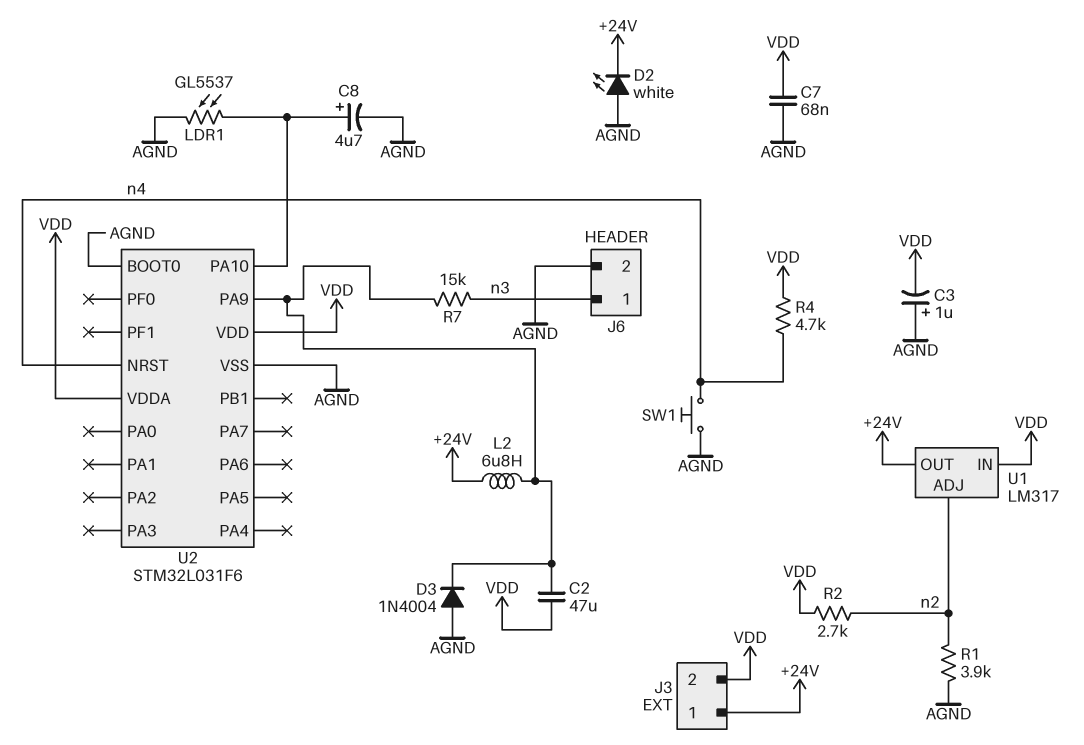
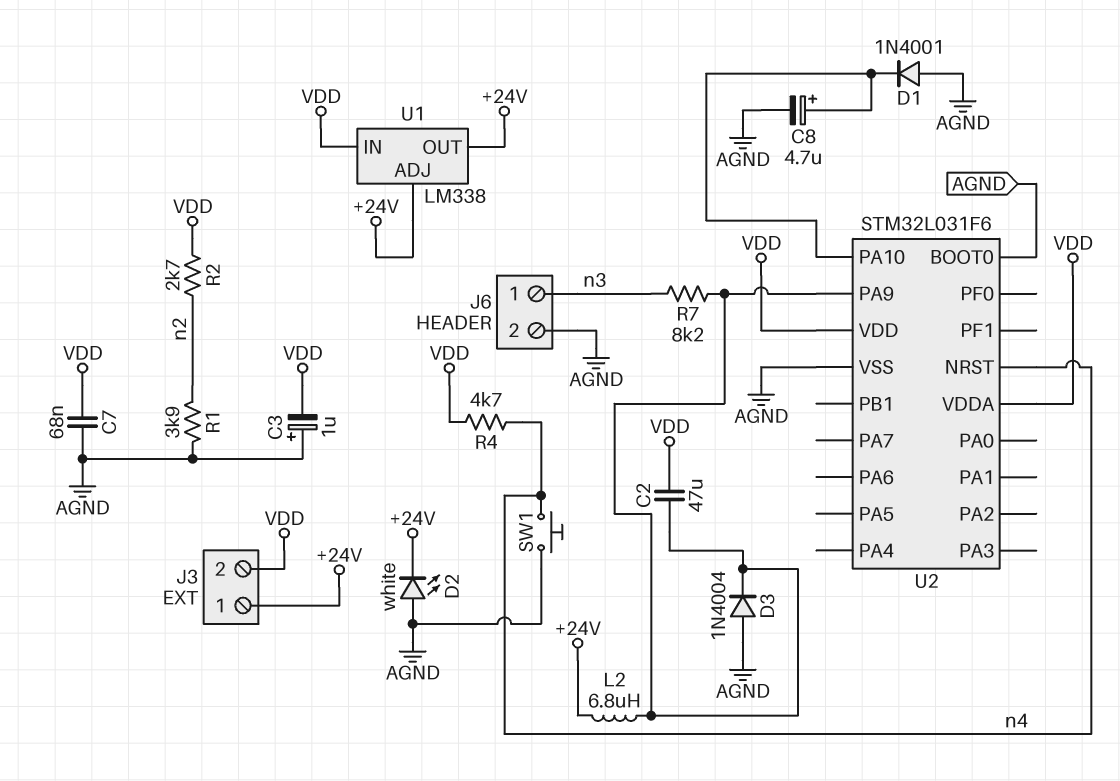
D1: none -> diode 1N4001 (A AGND, K U2/PA10)
LDR1: GL5537 (AGND, U2/PA10) -> none
R7: 15k (U2/PA9, n3) -> 8.2k (U2/PA9, n3)
U1: LM317 -> LM338
U1 pin ADJ: n2 -> +24V

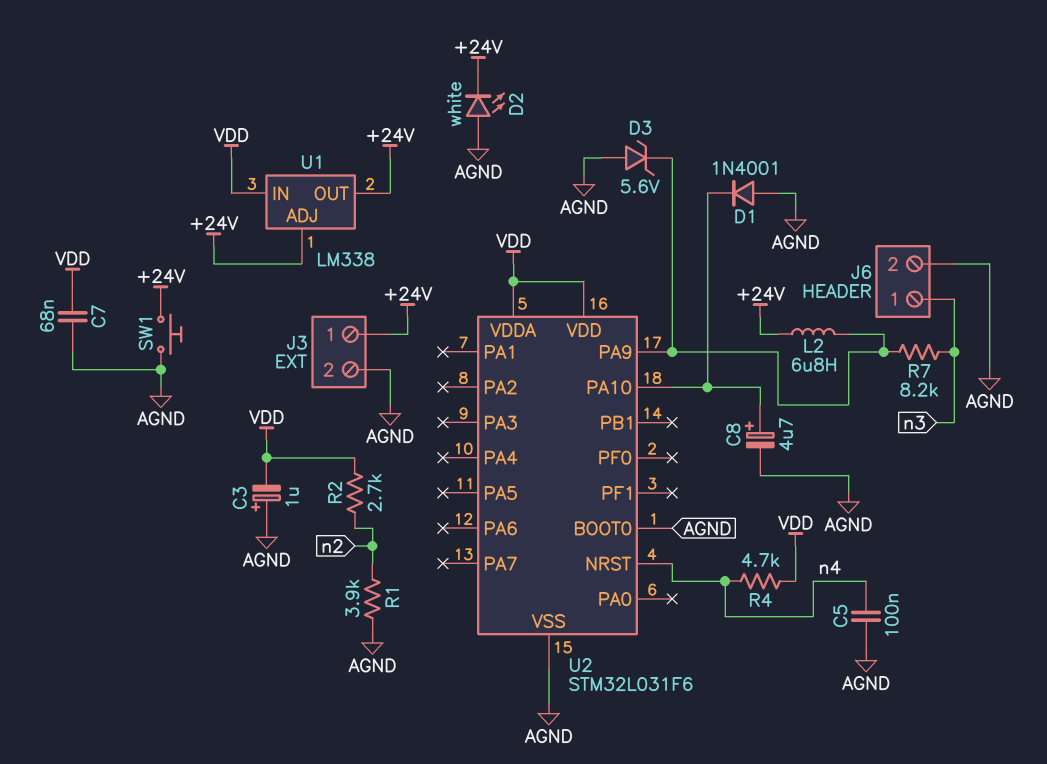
C2: 47uF (U2/PA9, VDD) -> none
C5: none -> 100nF (AGND, n4)
D3: diode 1N4004 (A AGND, K U2/PA9) -> zener 5.6V (A AGND, K U2/PA9)
J3 pin 2: VDD -> AGND
SW1: button (AGND, n4) -> button (+24V, AGND)

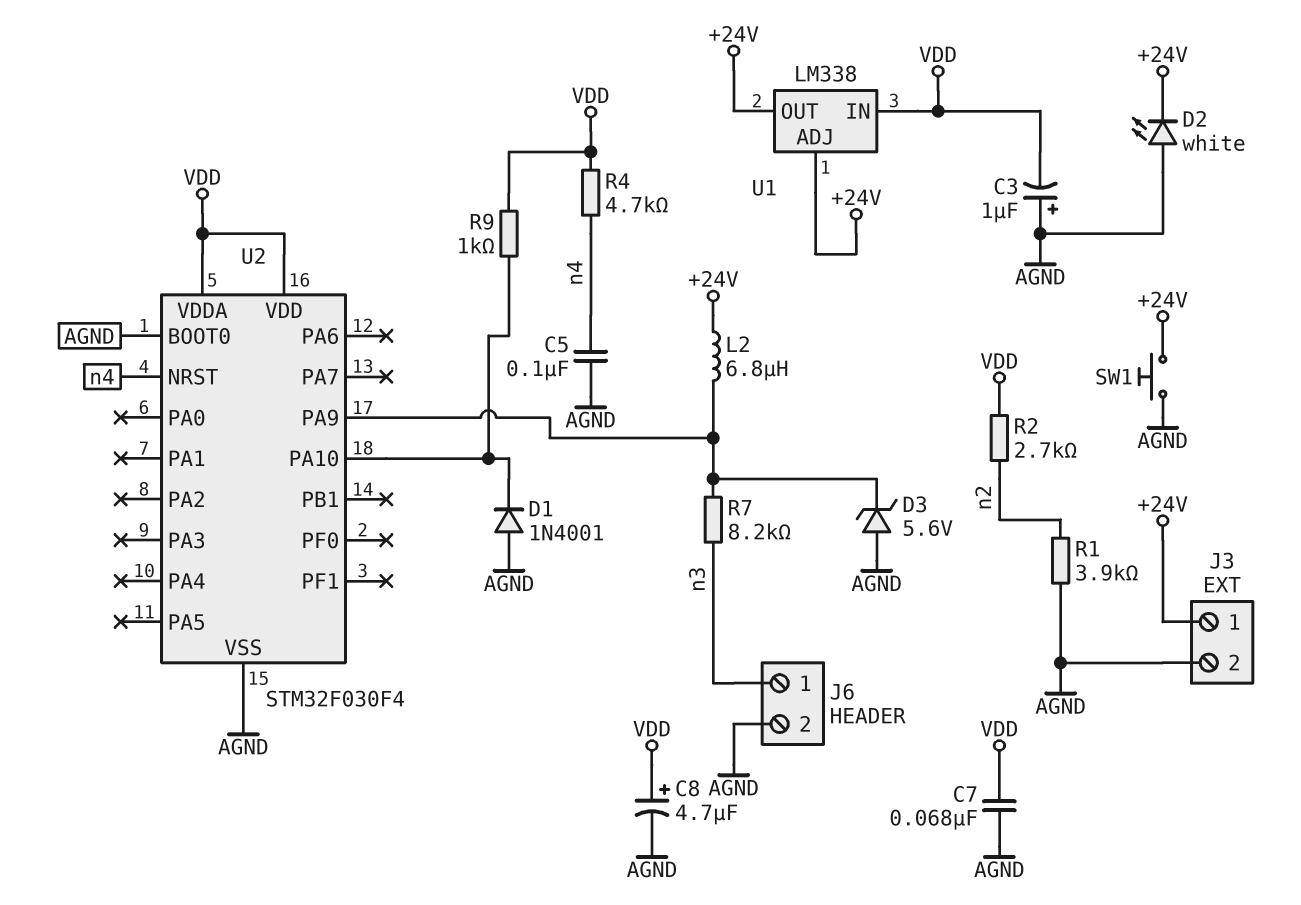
C8: 4.7uF (plus U2/PA10, minus AGND) -> 4.7uF (plus VDD, minus AGND)
R9: none -> 1k (U2/PA10, VDD)
U2: STM32L031F6 -> STM32F030F4

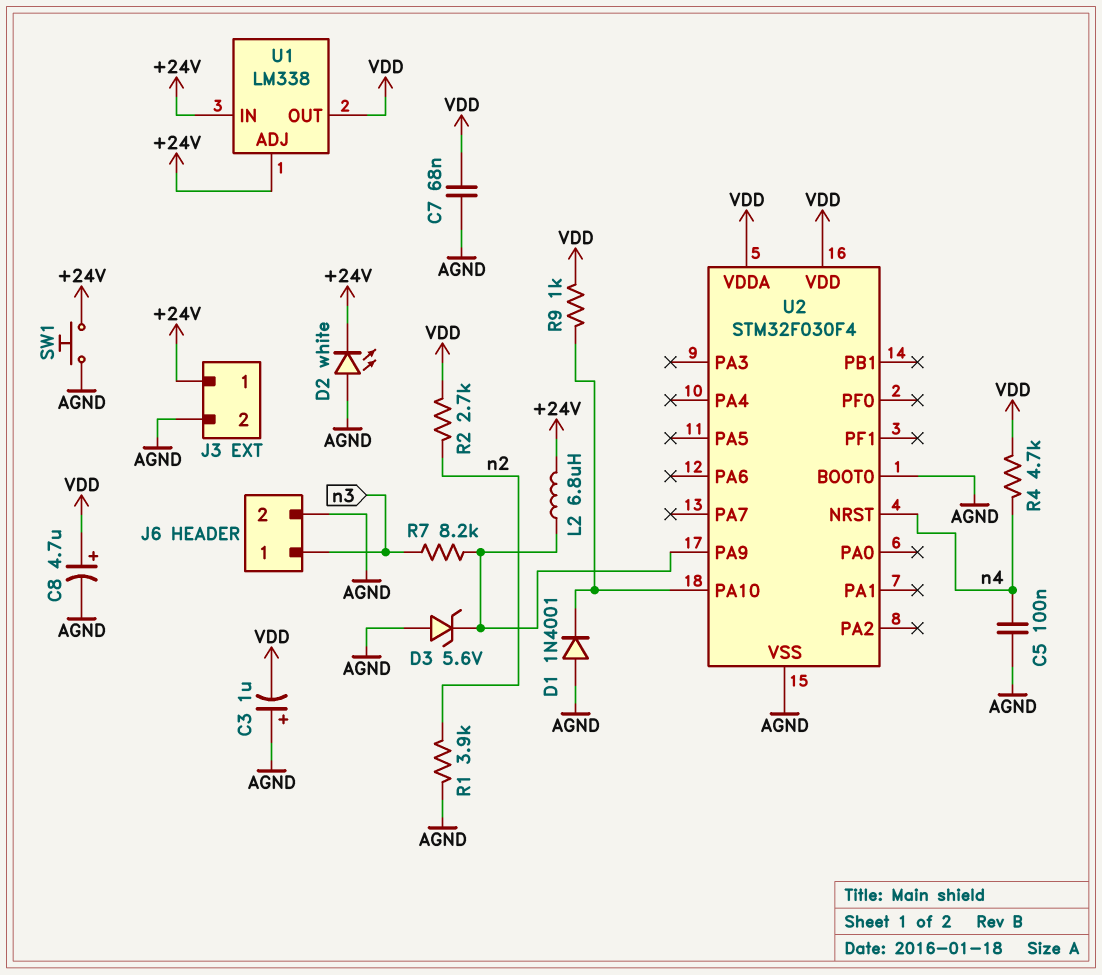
U1 pin IN: VDD -> +24V
U1 pin OUT: +24V -> VDD

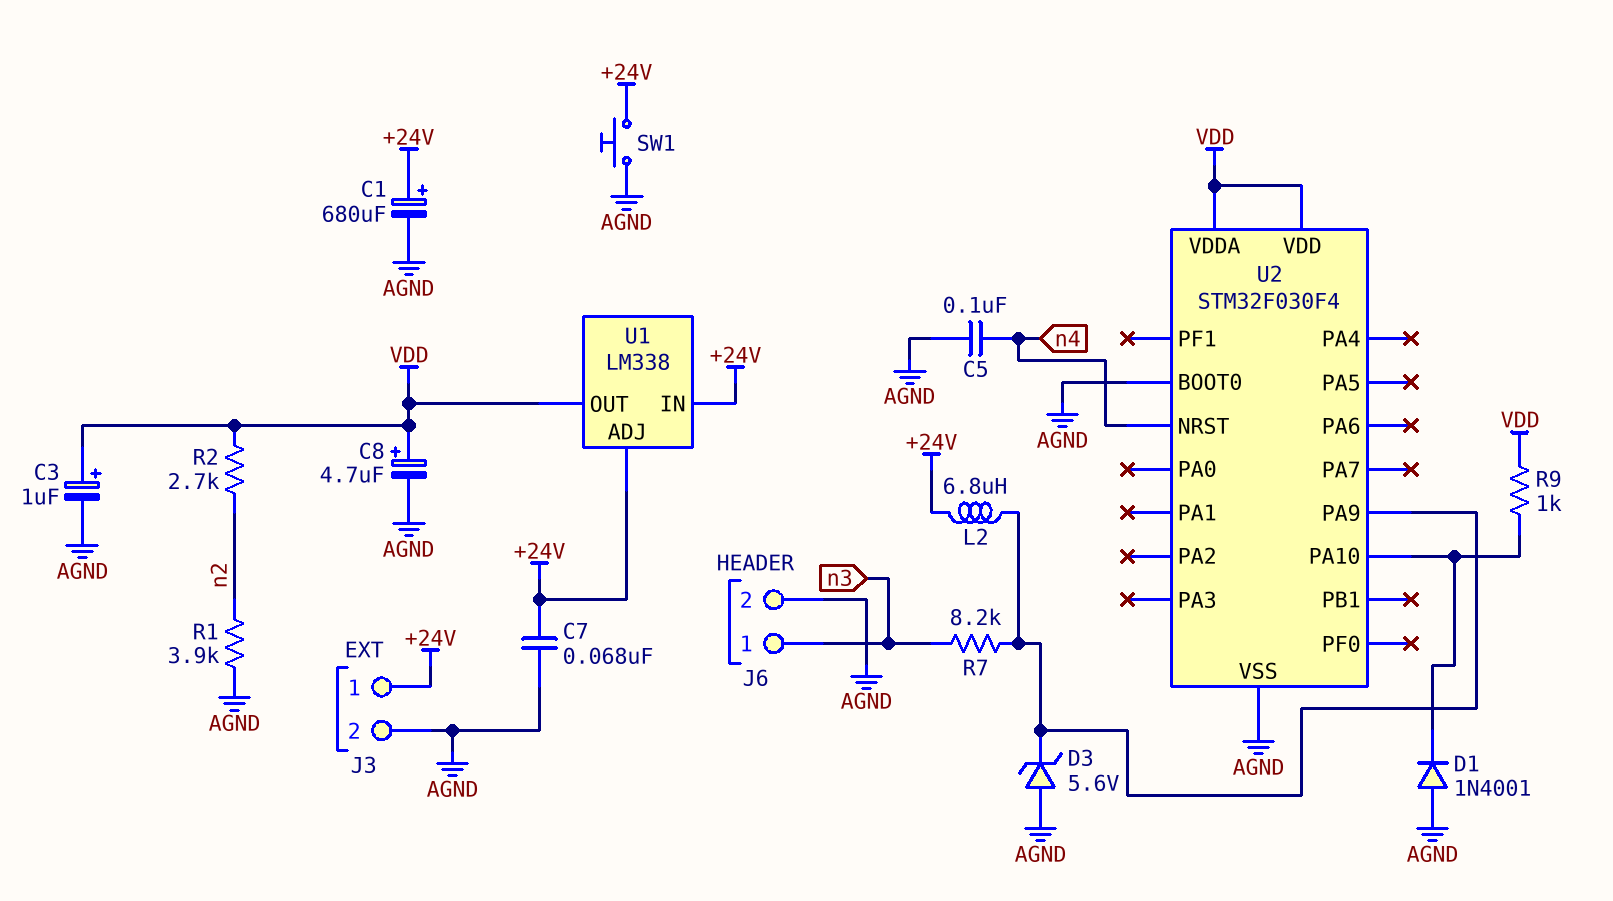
C1: none -> 680uF (plus +24V, minus AGND)
C3: 1uF (plus AGND, minus VDD) -> 1uF (plus VDD, minus AGND)
C7: 68nF (AGND, VDD) -> 68nF (+24V, AGND)
D2: LED white (A AGND, K +24V) -> none
R4: 4.7k (VDD, n4) -> none

